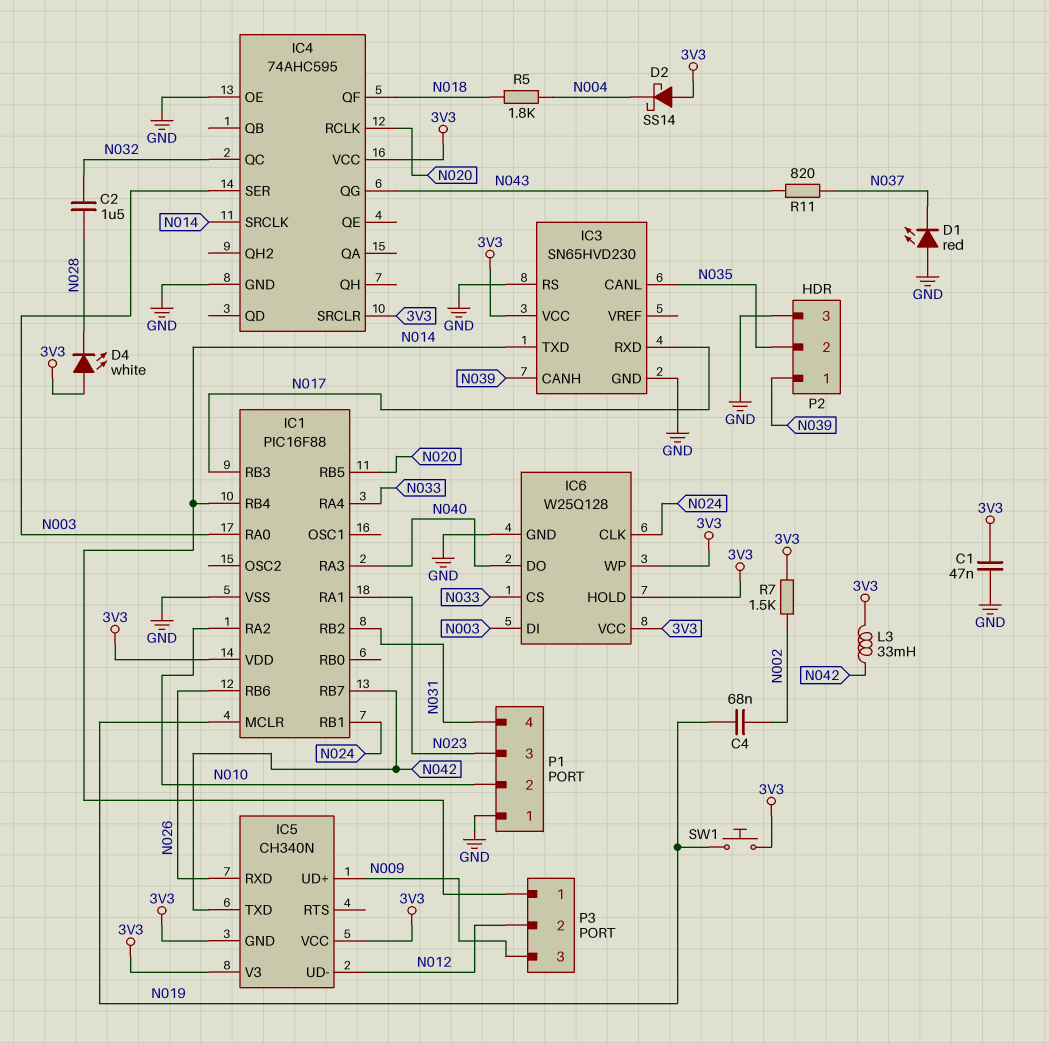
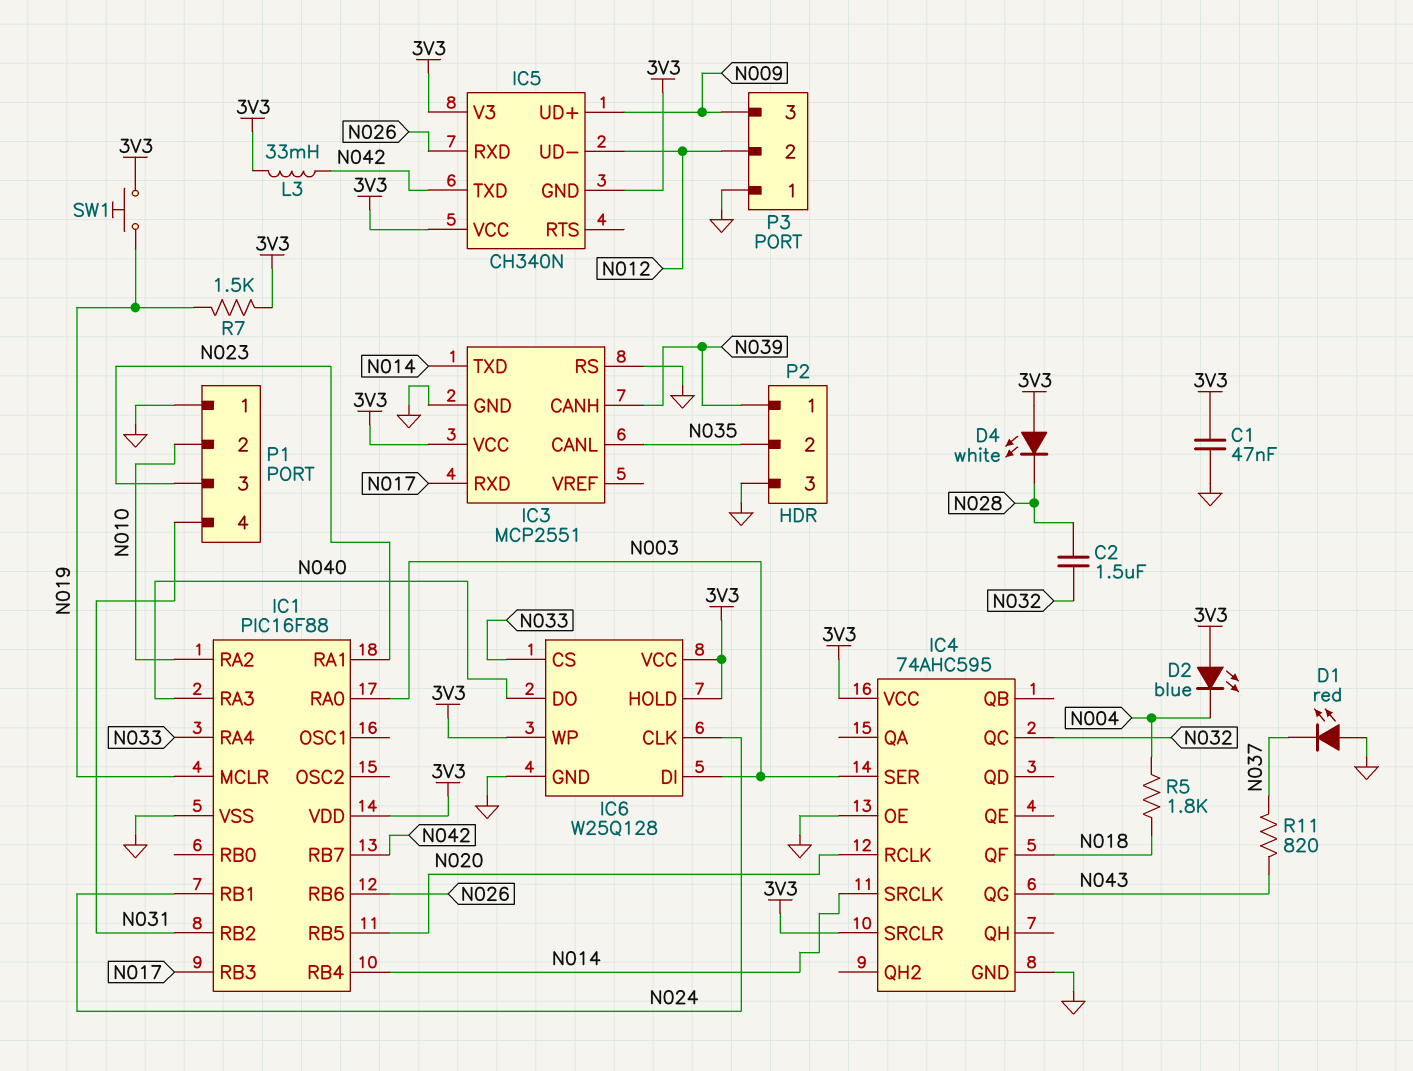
C4: 68nF (N002, N019) -> none
D2: schottky SS14 (A 3V3, K N004) -> LED blue (A 3V3, K N004)
IC3: SN65HVD230 -> MCP2551
P3 pin 1: N014 -> GND
R7: 1.5k (3V3, N002) -> 1.5k (3V3, N019)

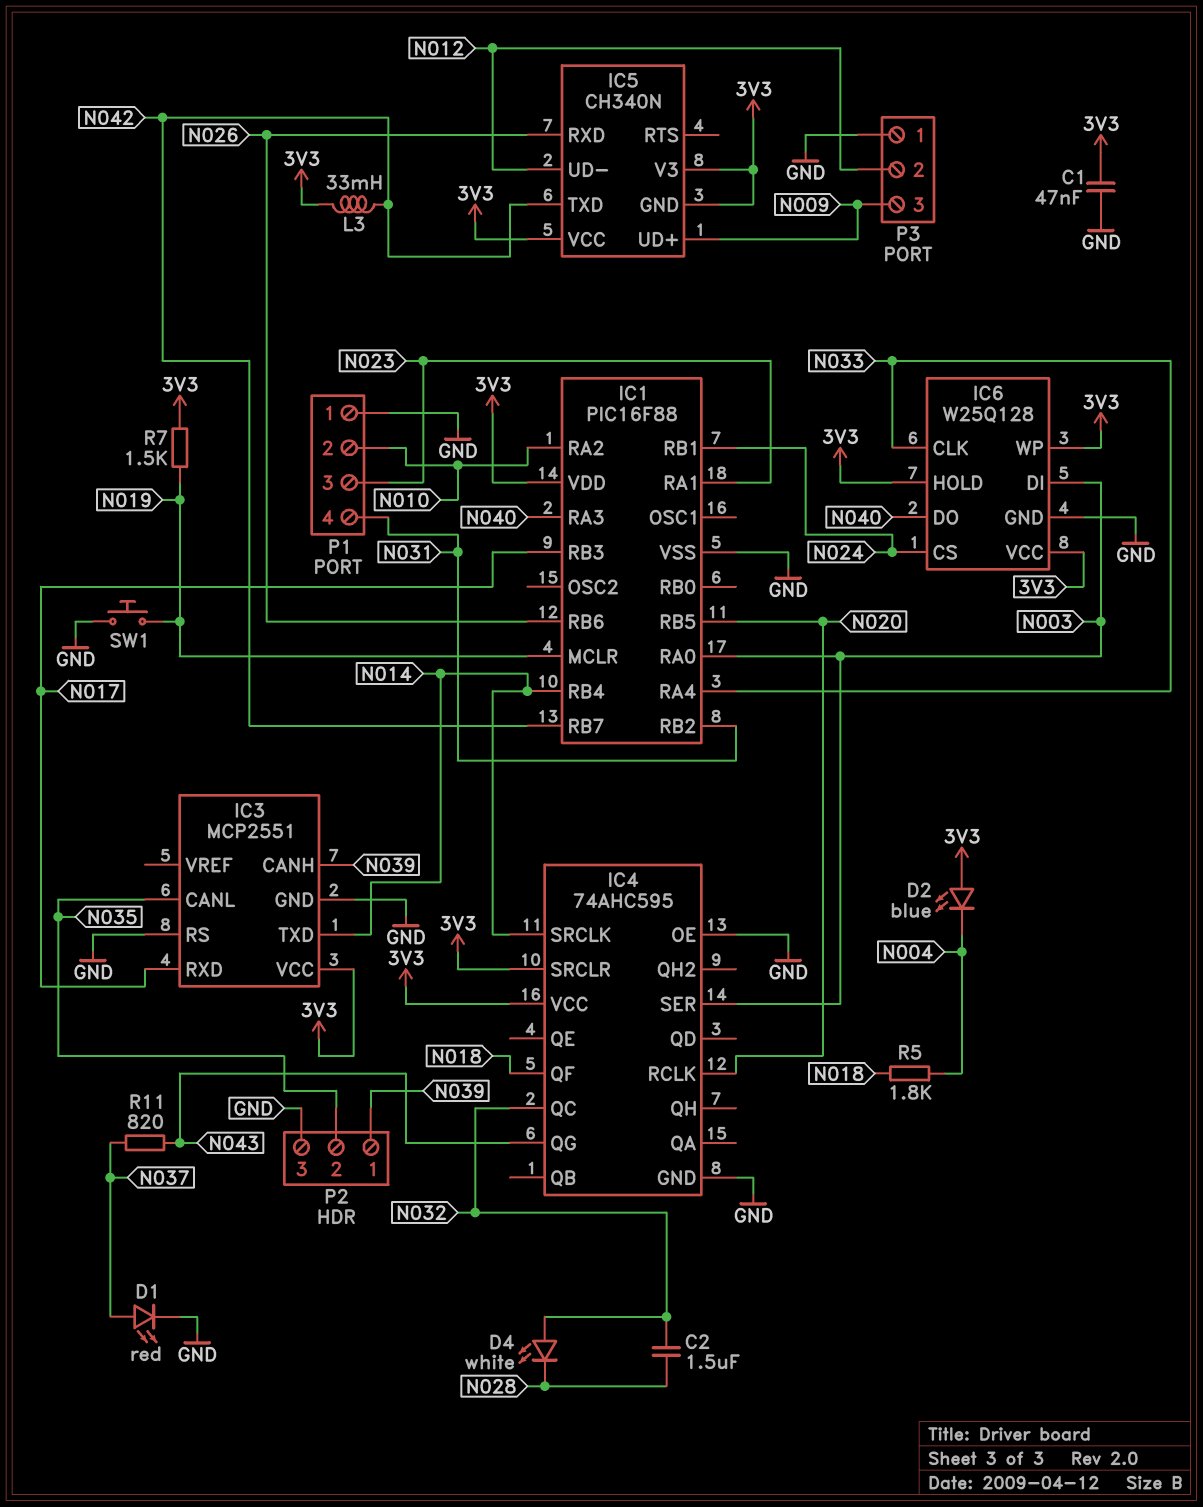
D1: LED red (A GND, K N037) -> LED red (A N037, K GND)
D4: LED white (A 3V3, K N028) -> LED white (A N032, K N028)
IC6 pin CLK: N024 -> N033
IC6 pin CS: N033 -> N024
SW1: button (3V3, N019) -> button (GND, N019)

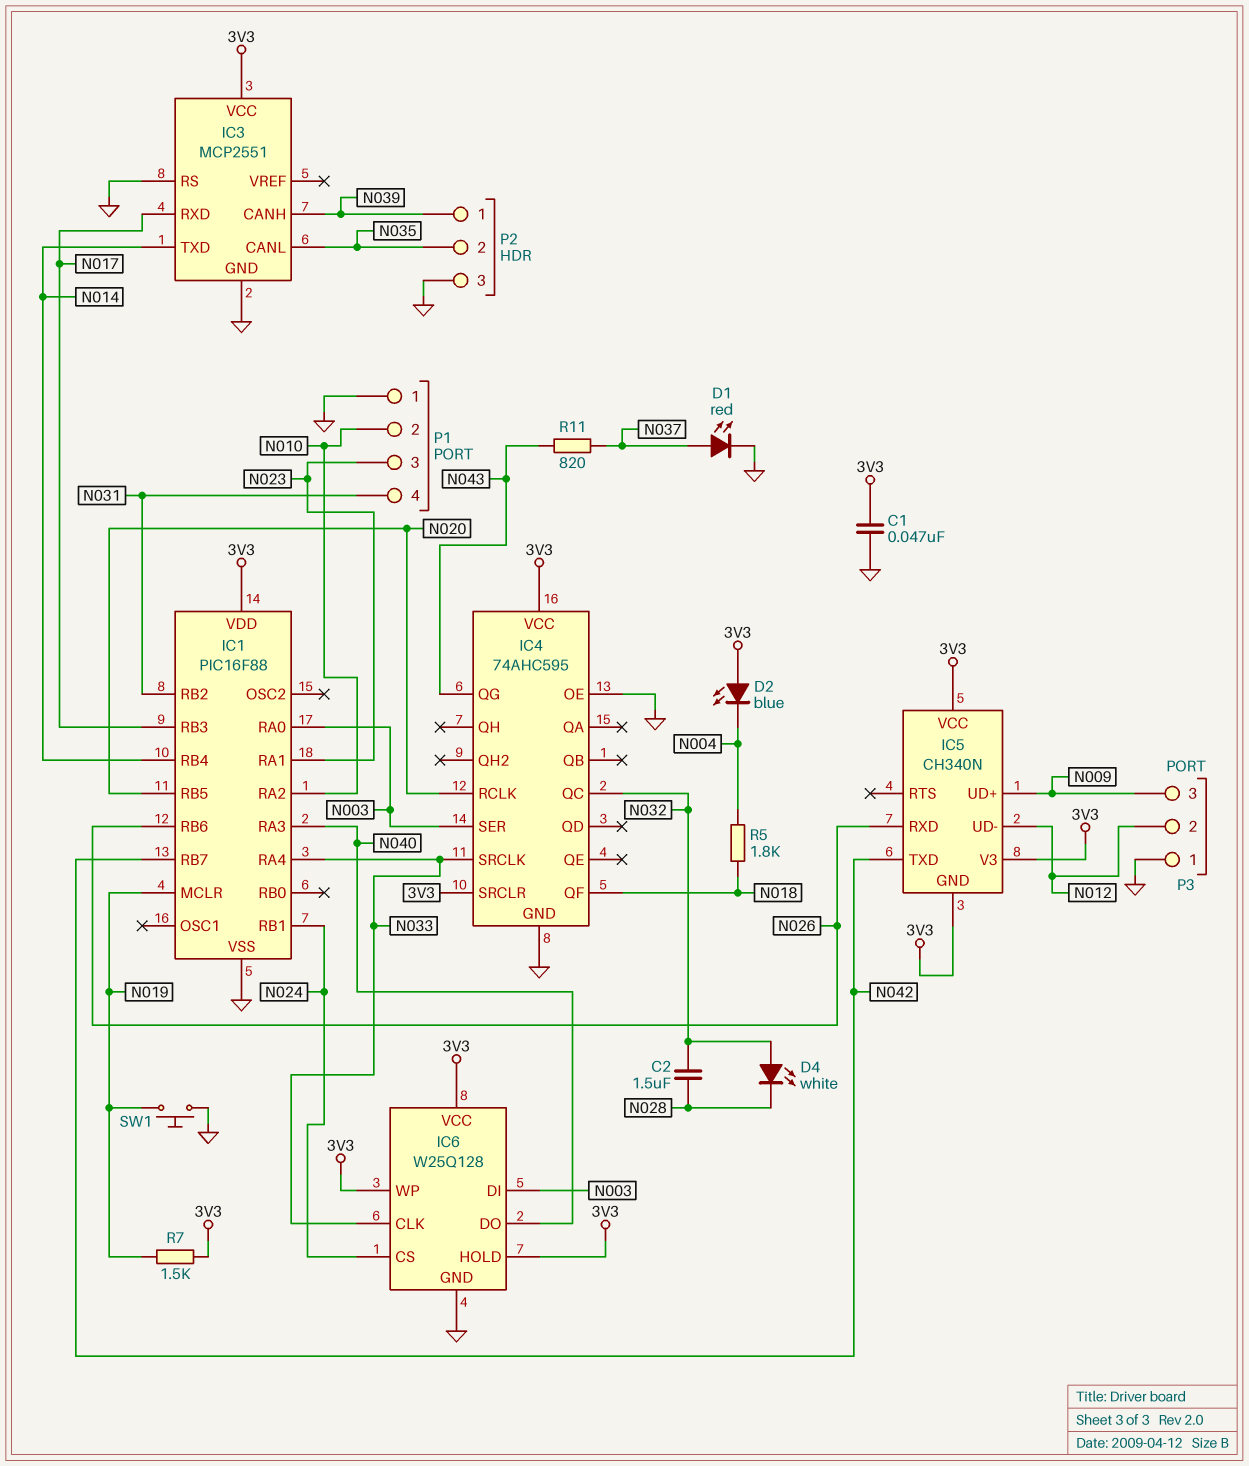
IC4 pin SRCLK: N014 -> N033
L3: 33mH (3V3, N042) -> none

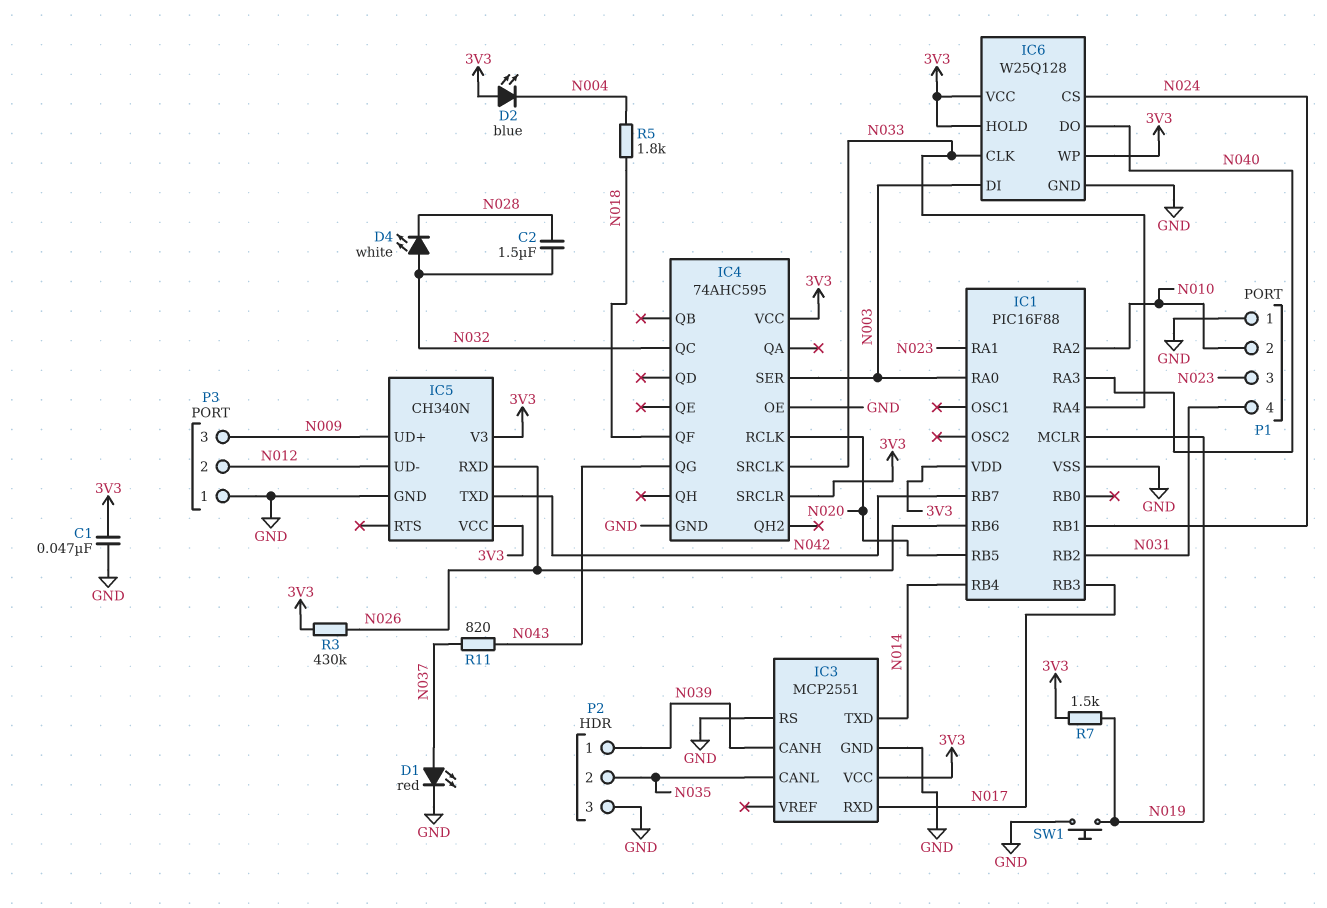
IC5 pin GND: 3V3 -> GND
R3: none -> 430k (3V3, N026)

